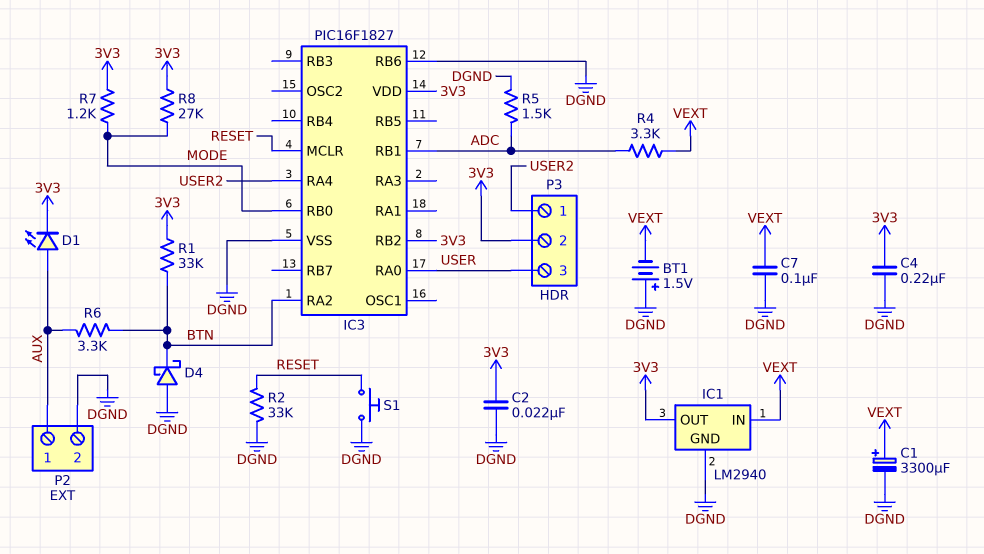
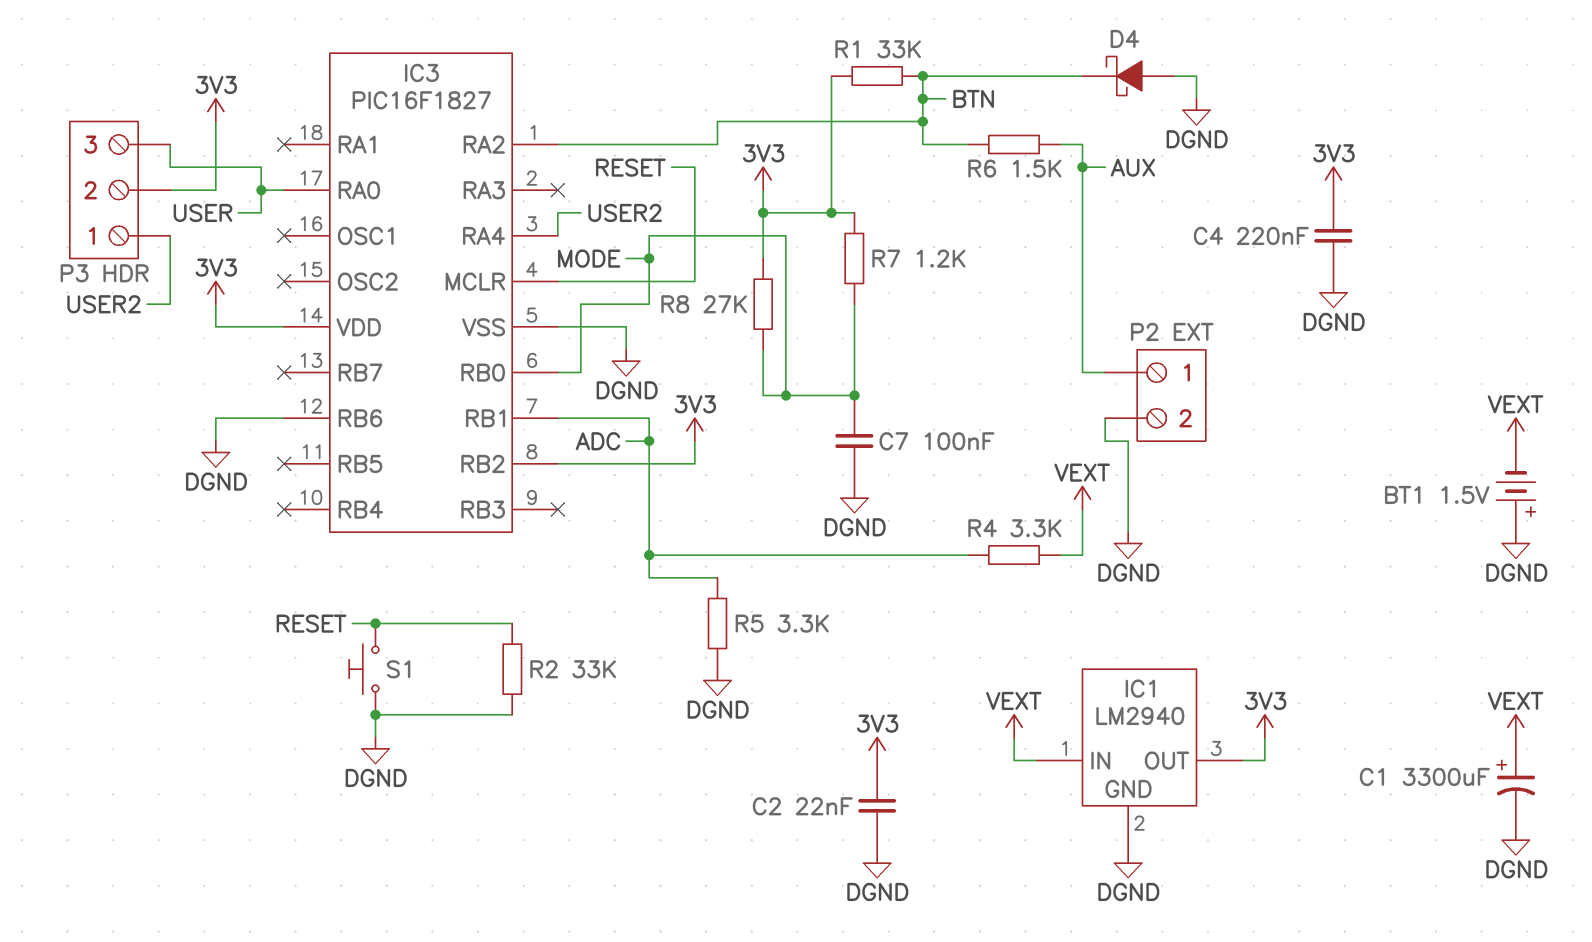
C7: 100nF (DGND, VEXT) -> 100nF (DGND, MODE)
D1: LED (A AUX, K 3V3) -> none
R5: 1.5k (ADC, DGND) -> 3.3k (ADC, DGND)
R6: 3.3k (AUX, BTN) -> 1.5k (AUX, BTN)

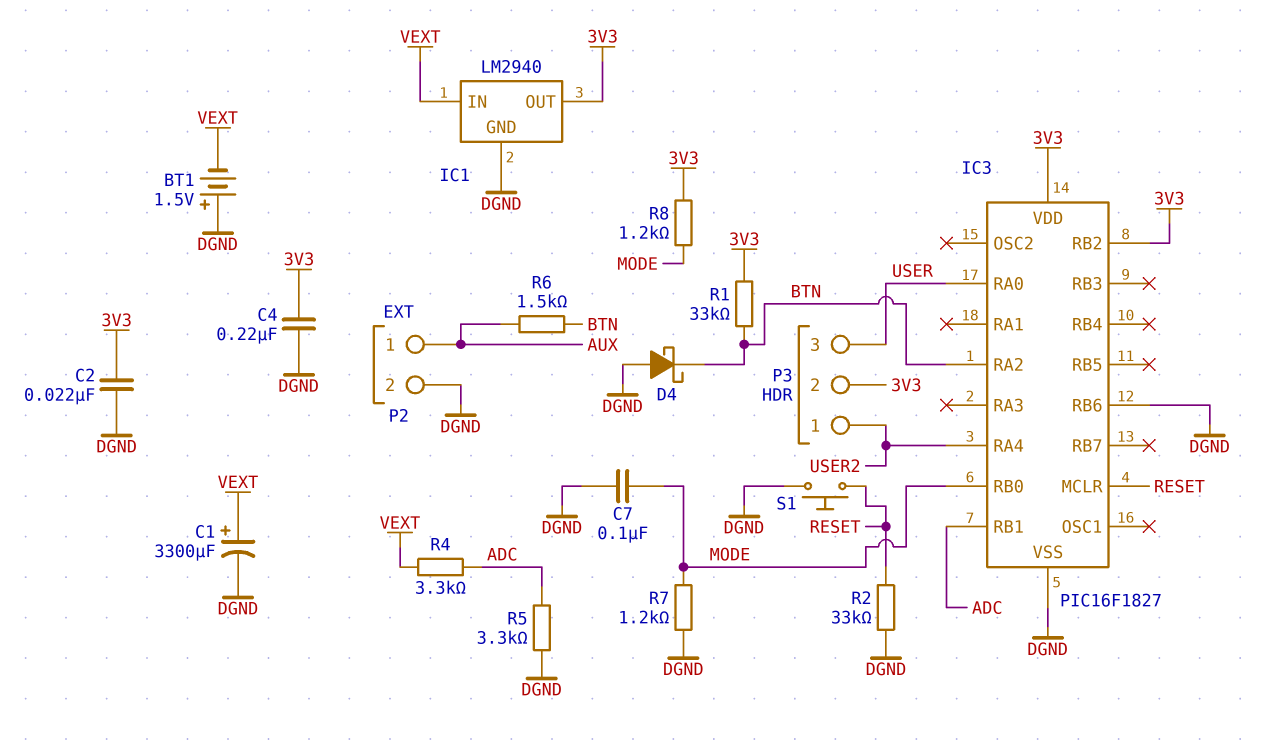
R7: 1.2k (3V3, MODE) -> 1.2k (DGND, MODE)
R8: 27k (3V3, MODE) -> 1.2k (3V3, MODE)

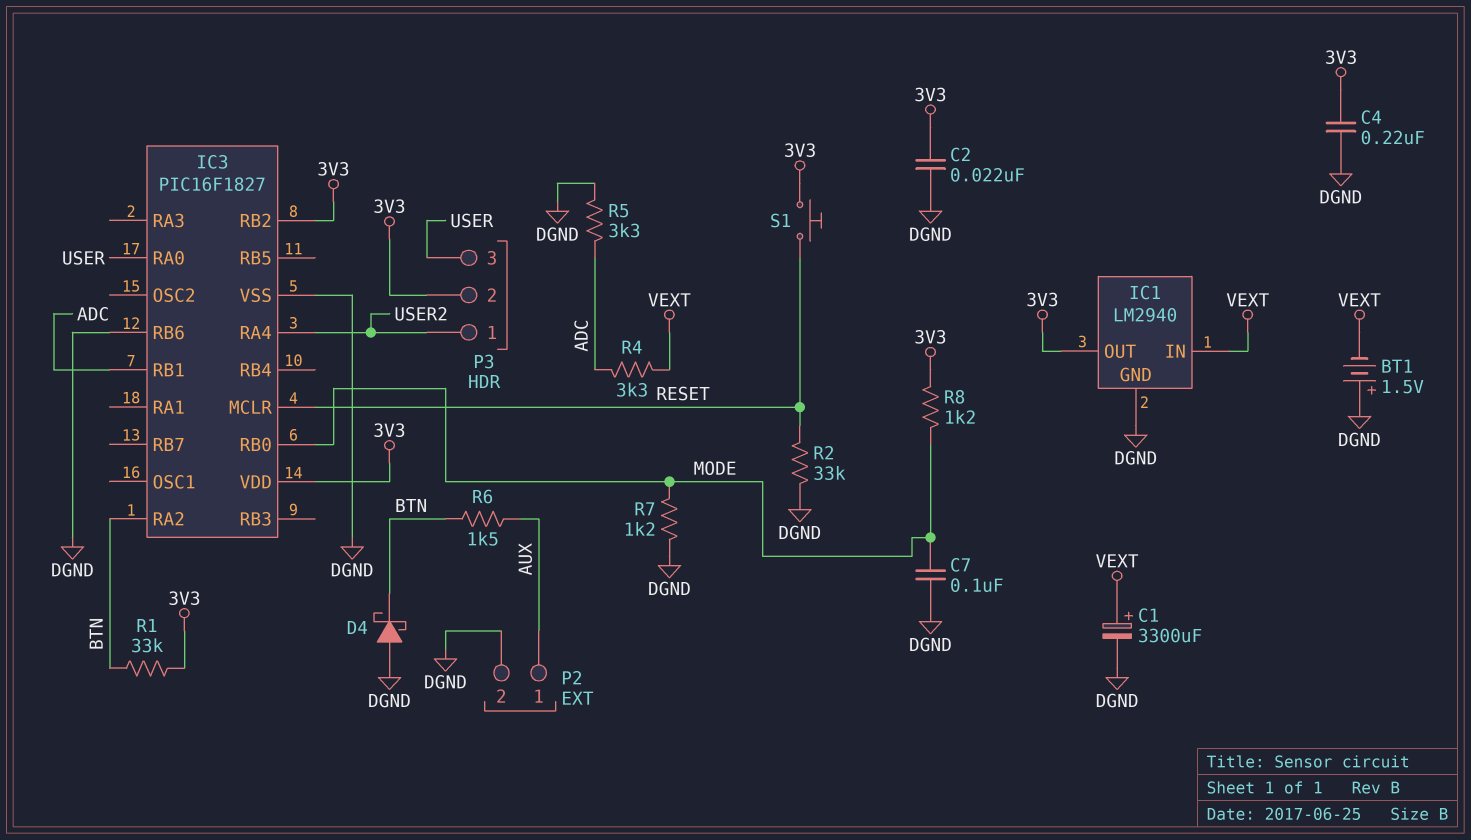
S1: button (DGND, RESET) -> button (3V3, RESET)

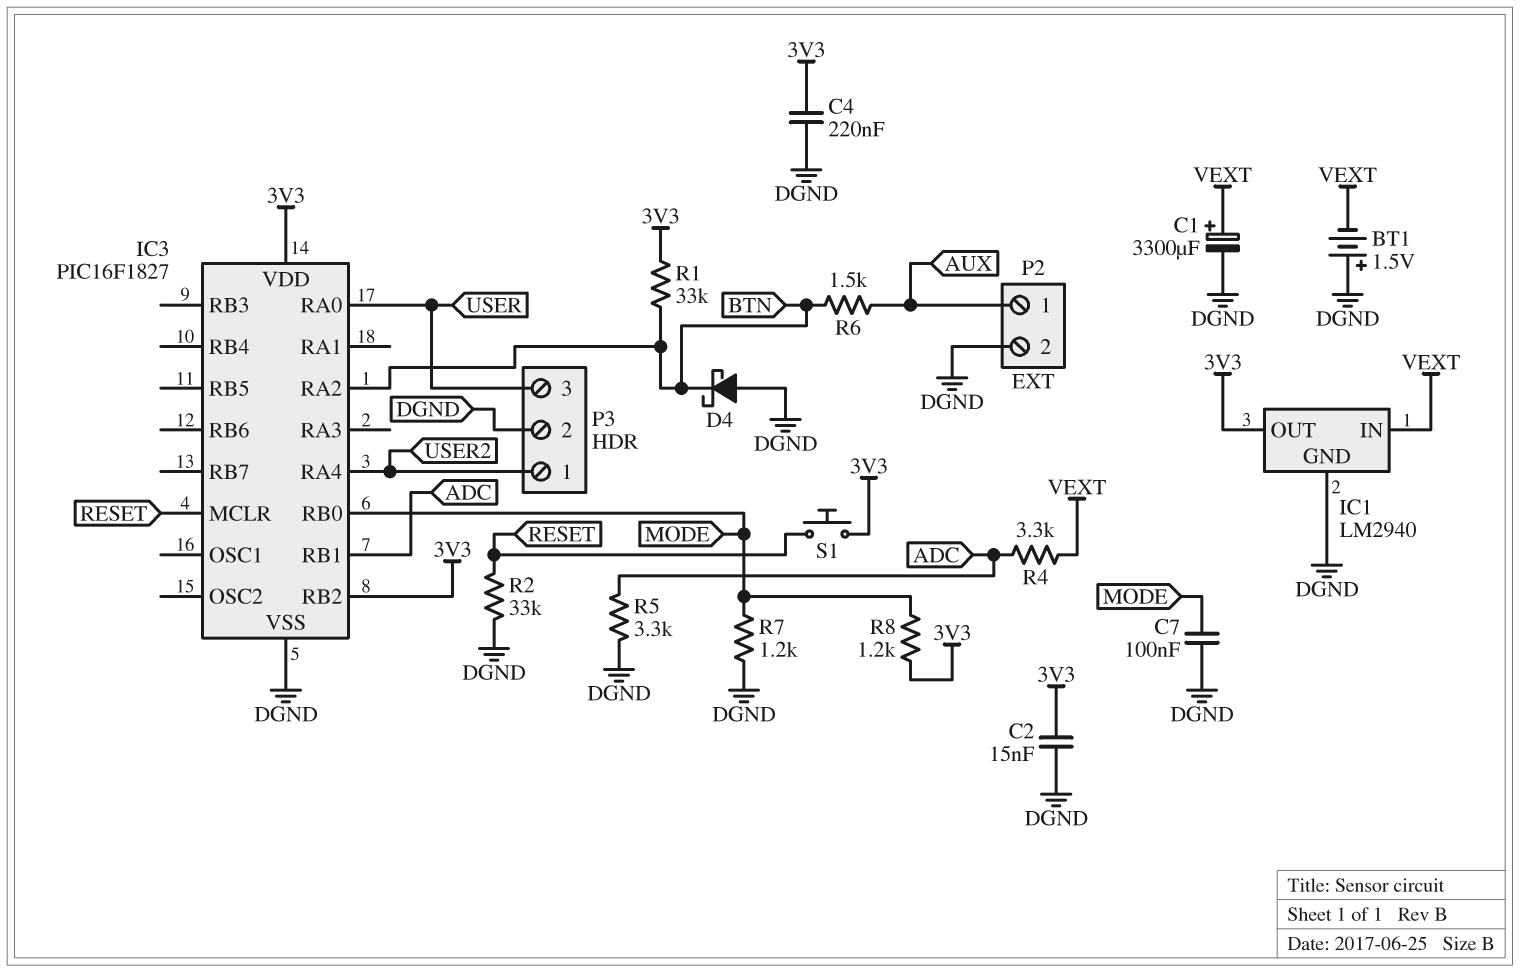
C2: 22nF (3V3, DGND) -> 15nF (3V3, DGND)
IC3 pin RB6: DGND -> none
P3 pin 2: 3V3 -> DGND

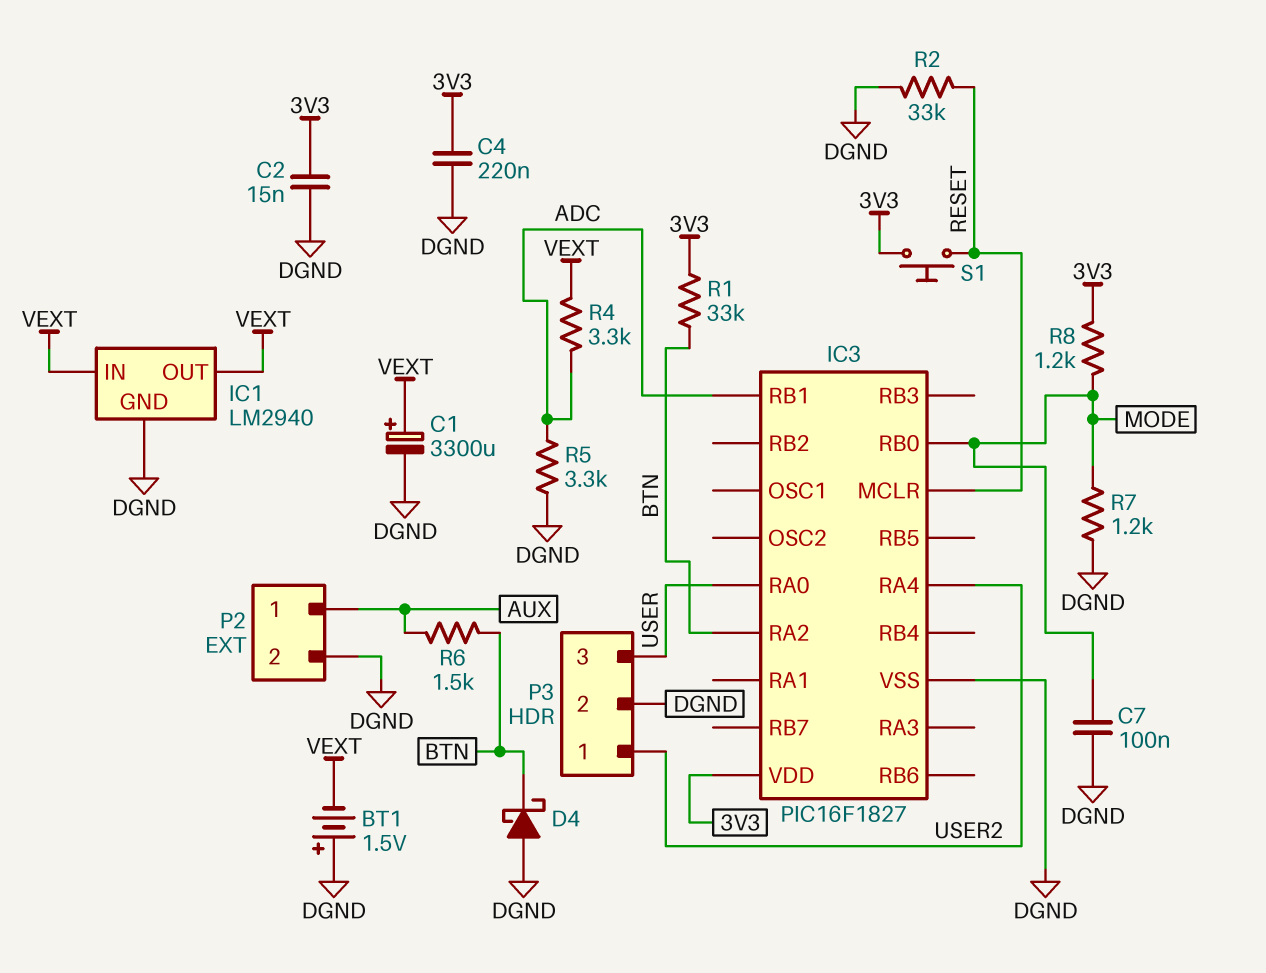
IC1 pin OUT: 3V3 -> VEXT
IC3 pin RB2: 3V3 -> none

